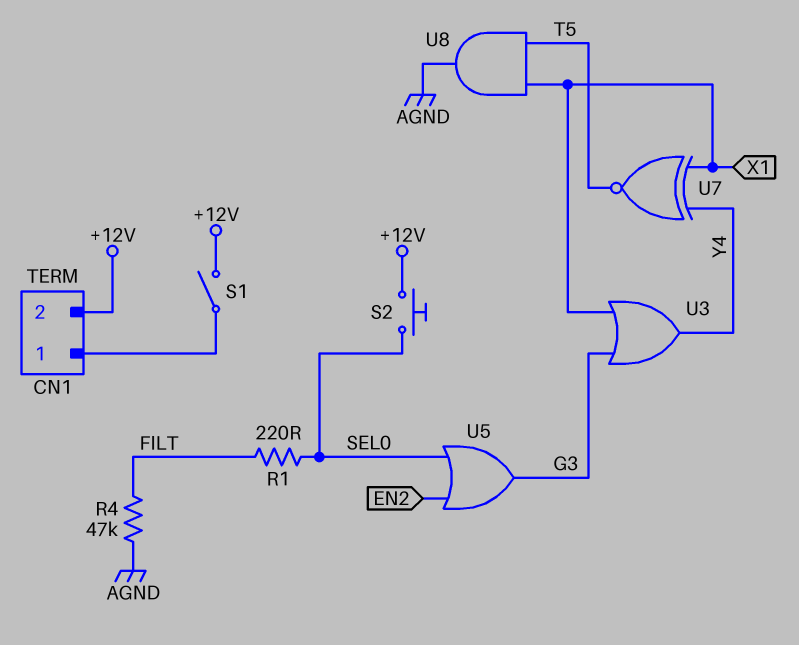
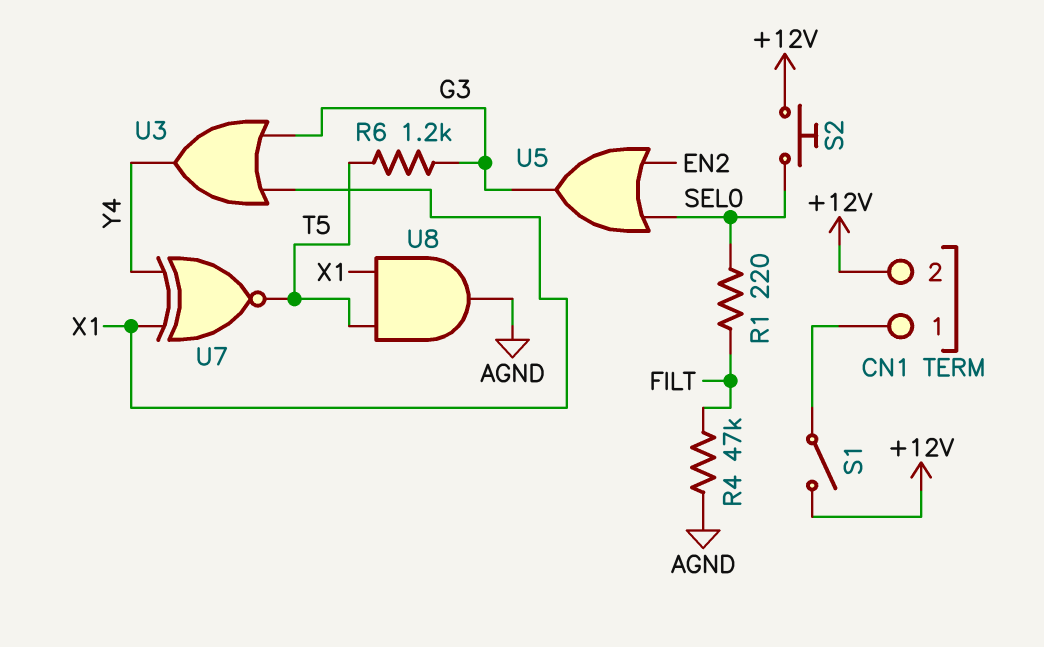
R6: none -> 1.2k (G3, T5)

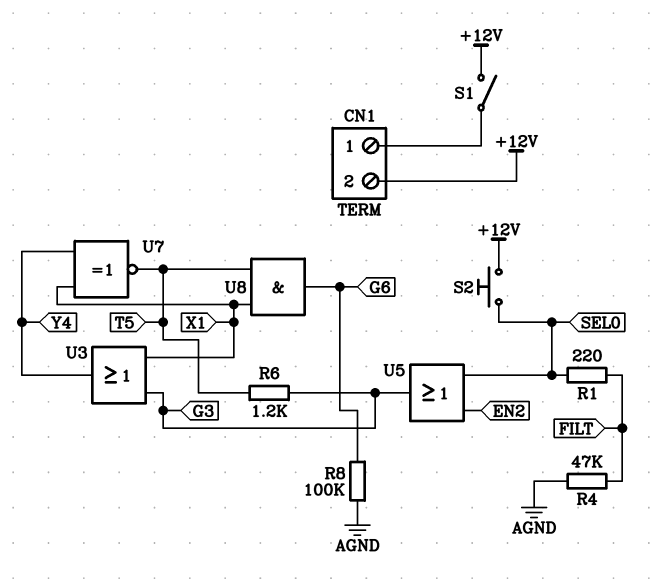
R8: none -> 100k (AGND, G6)
U8: AND (in T5, in X1, out AGND) -> AND (in T5, in X1, out G6)

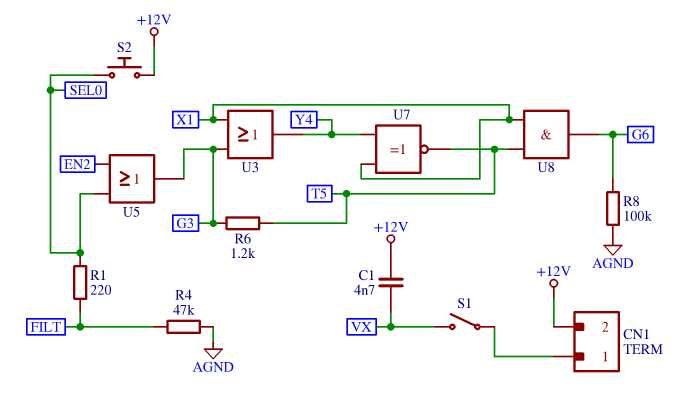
C1: none -> 4.7nF (+12V, VX)
S1: switch (+12V, CN1/1) -> switch (CN1/1, VX)

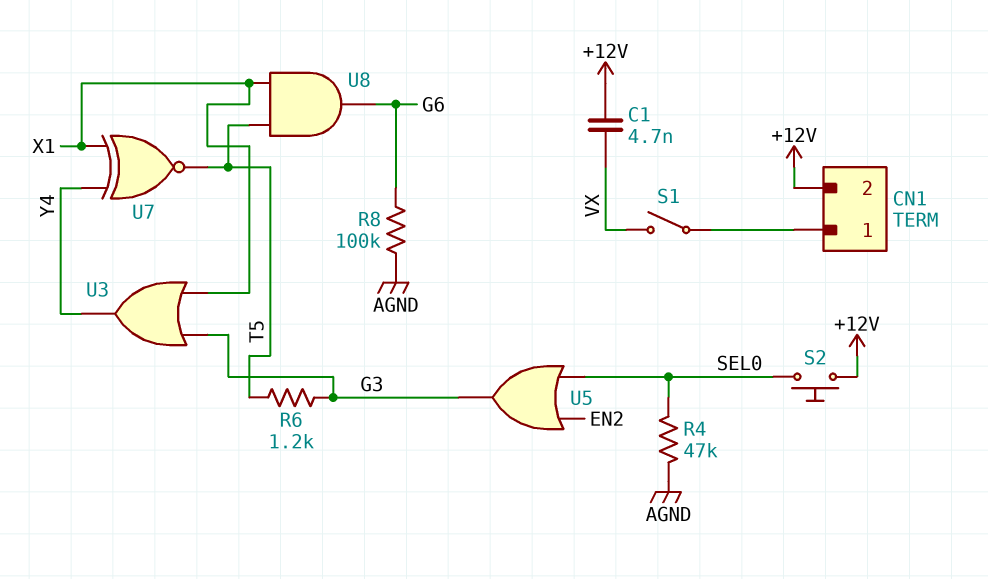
R1: 220 (FILT, SEL0) -> none
R4: 47k (AGND, FILT) -> 47k (AGND, SEL0)

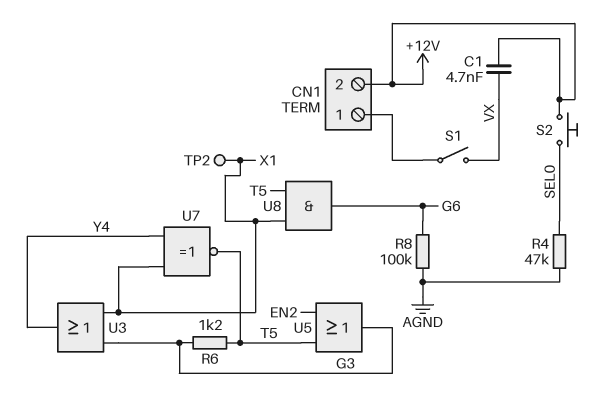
TP2: none -> test point (X1)
U5: OR (in EN2, in SEL0, out G3) -> OR (in EN2, in T5, out G3)

